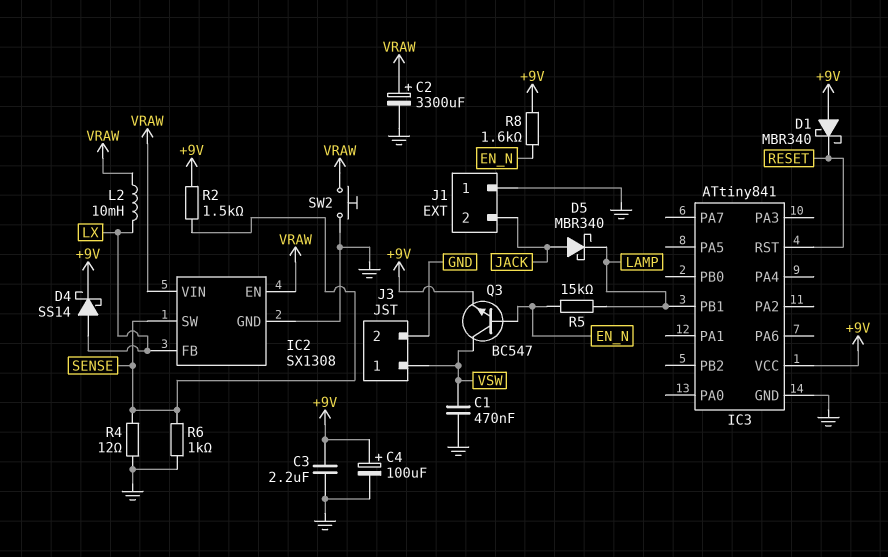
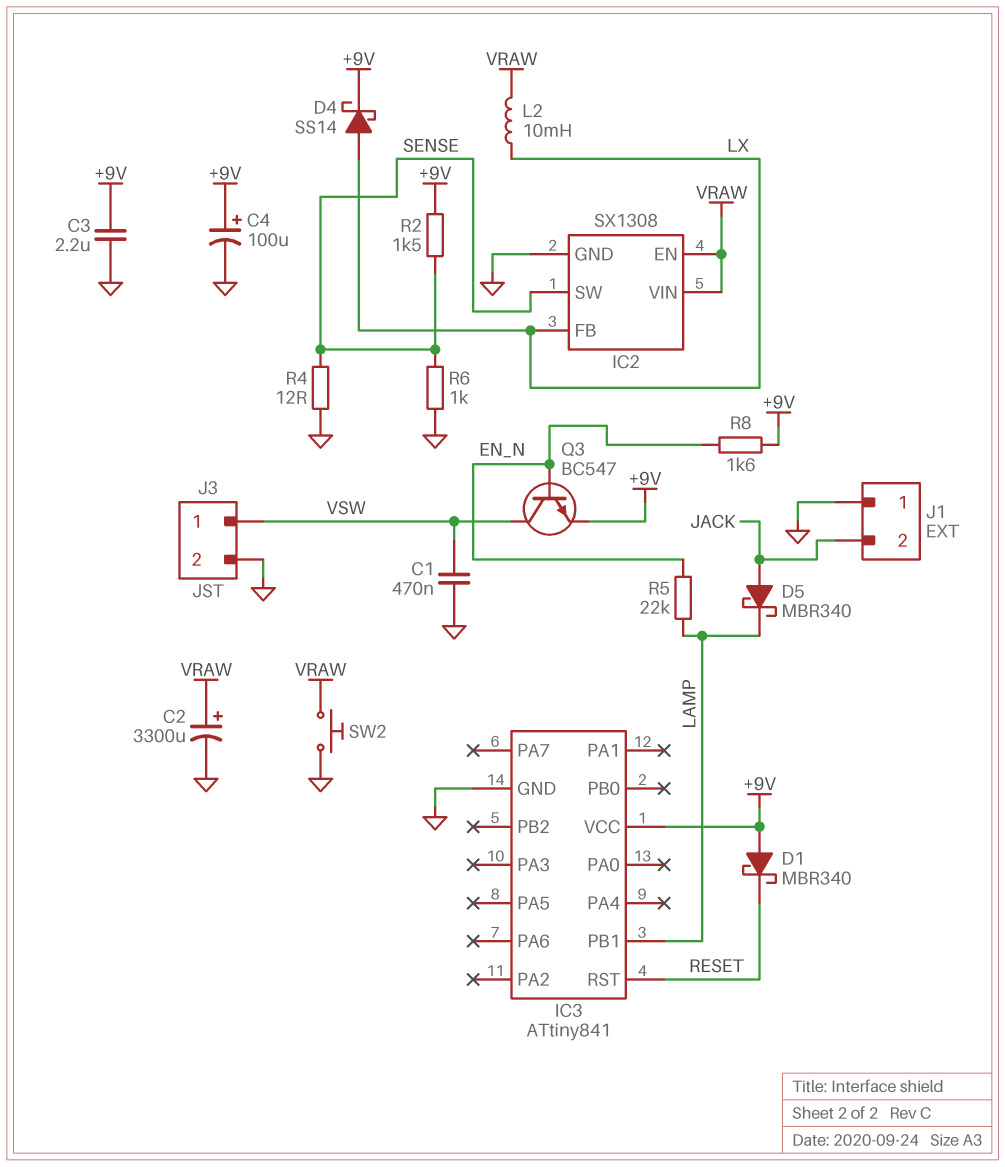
R5: 15k (EN_N, LAMP) -> 22k (EN_N, LAMP)

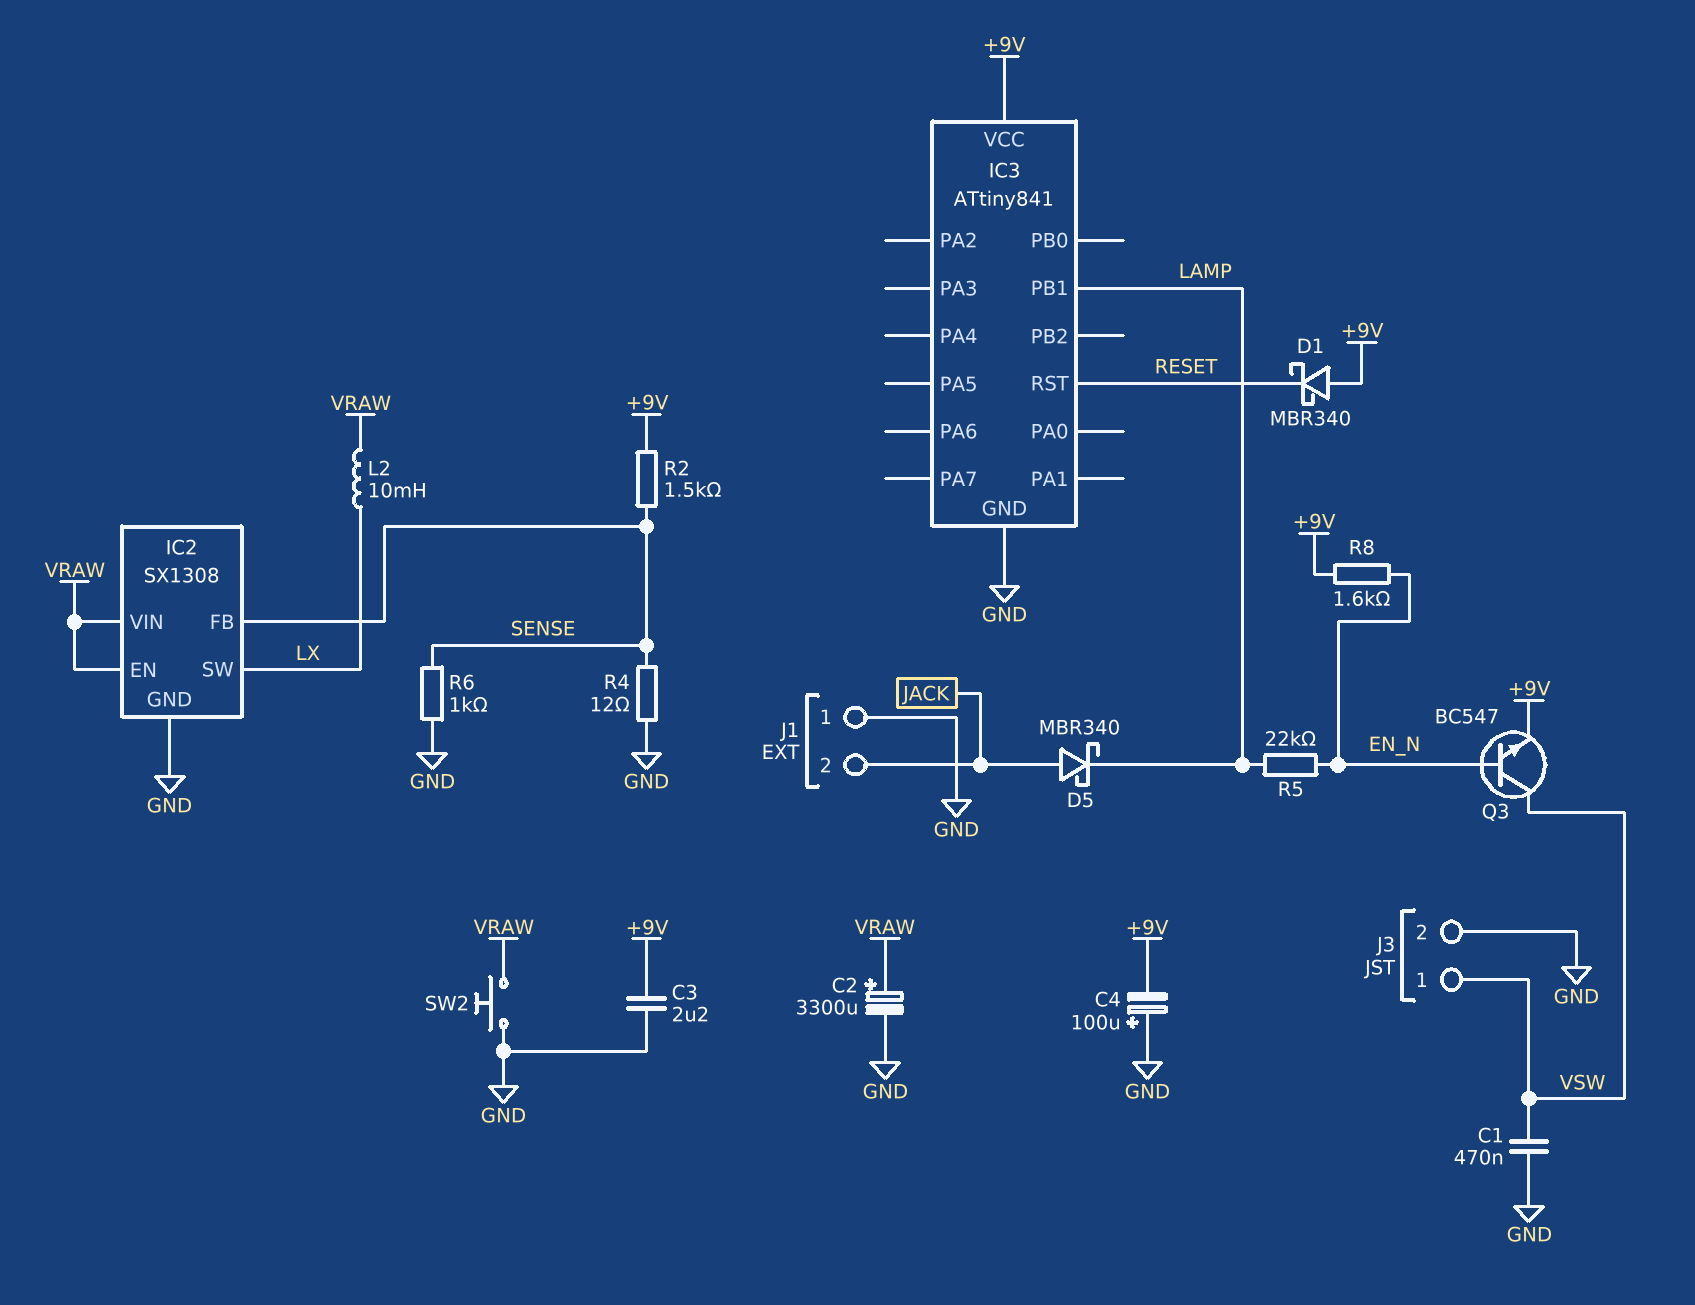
C4: 100uF (plus +9V, minus GND) -> 100uF (plus GND, minus +9V)
D4: schottky SS14 (A LX, K +9V) -> none
IC2 pin FB: LX -> SENSE
IC2 pin SW: SENSE -> LX

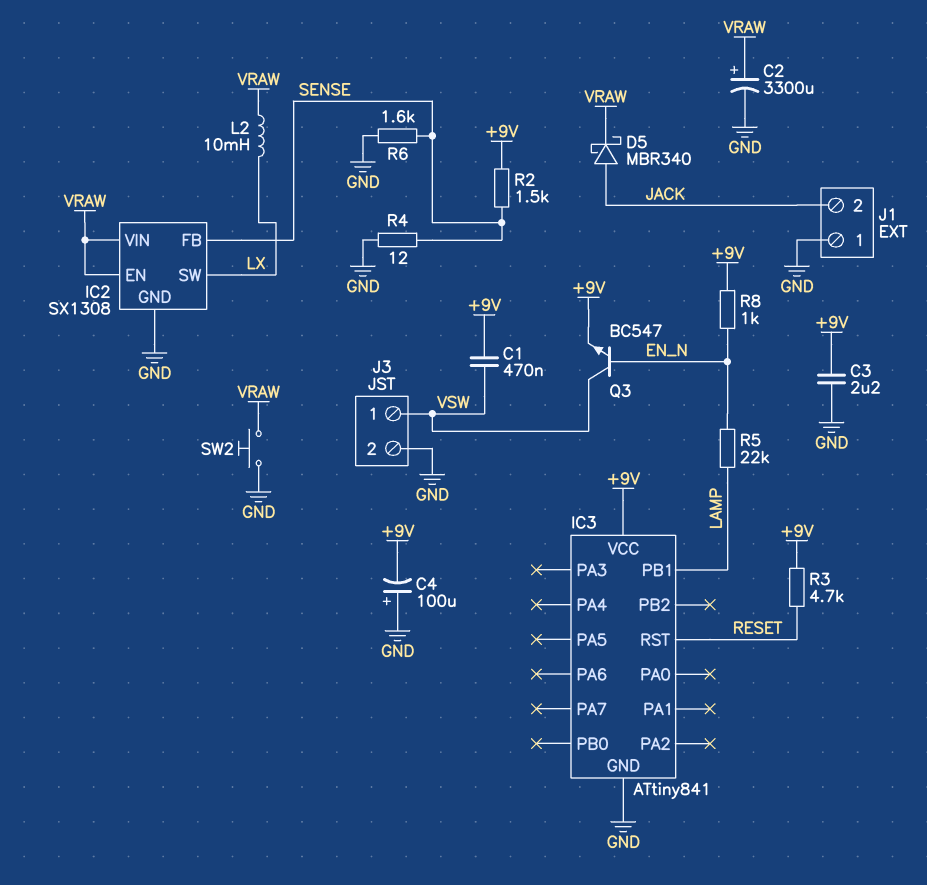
C1: 470nF (GND, VSW) -> 470nF (+9V, VSW)
D1: schottky MBR340 (A +9V, K RESET) -> none
D5: schottky MBR340 (A JACK, K LAMP) -> schottky MBR340 (A JACK, K VRAW)
R3: none -> 4.7k (+9V, RESET)
R6: 1k (GND, SENSE) -> 1.6k (GND, SENSE)
R8: 1.6k (+9V, EN_N) -> 1k (+9V, EN_N)

